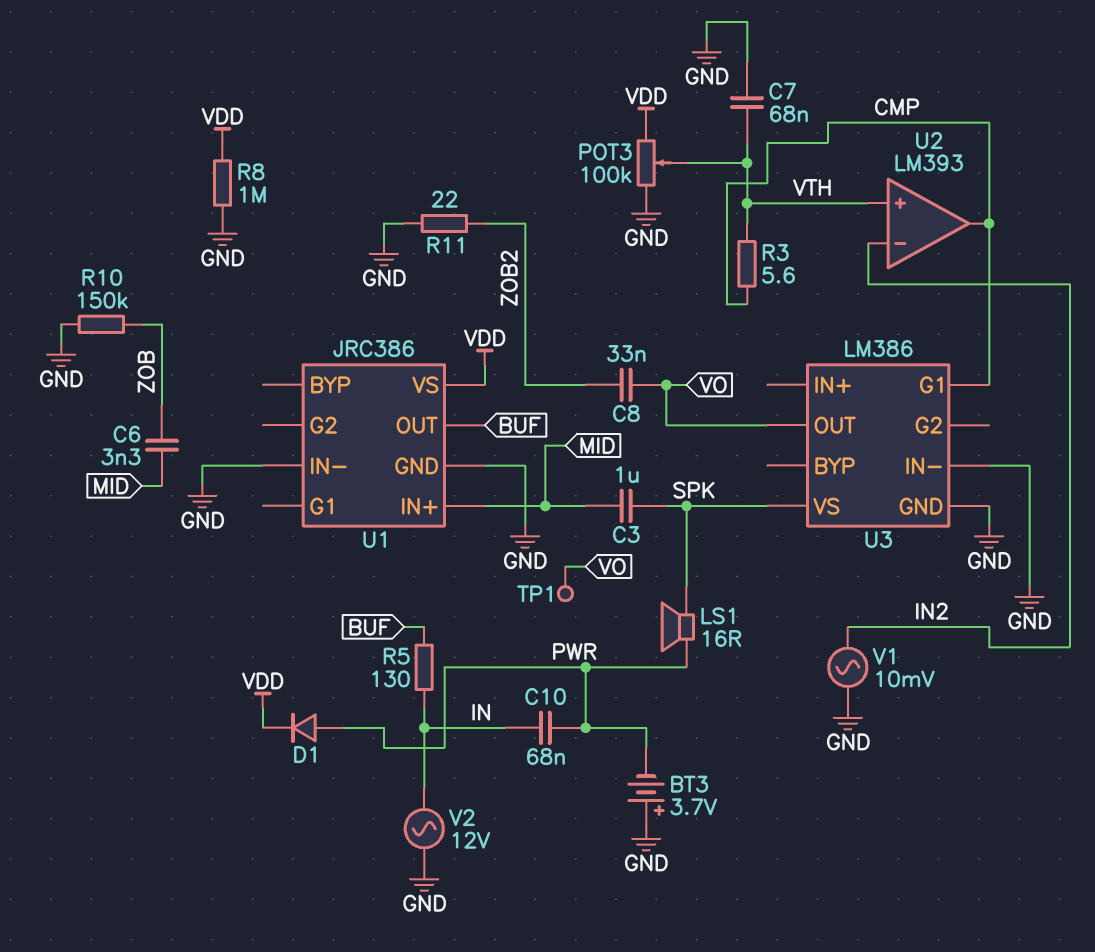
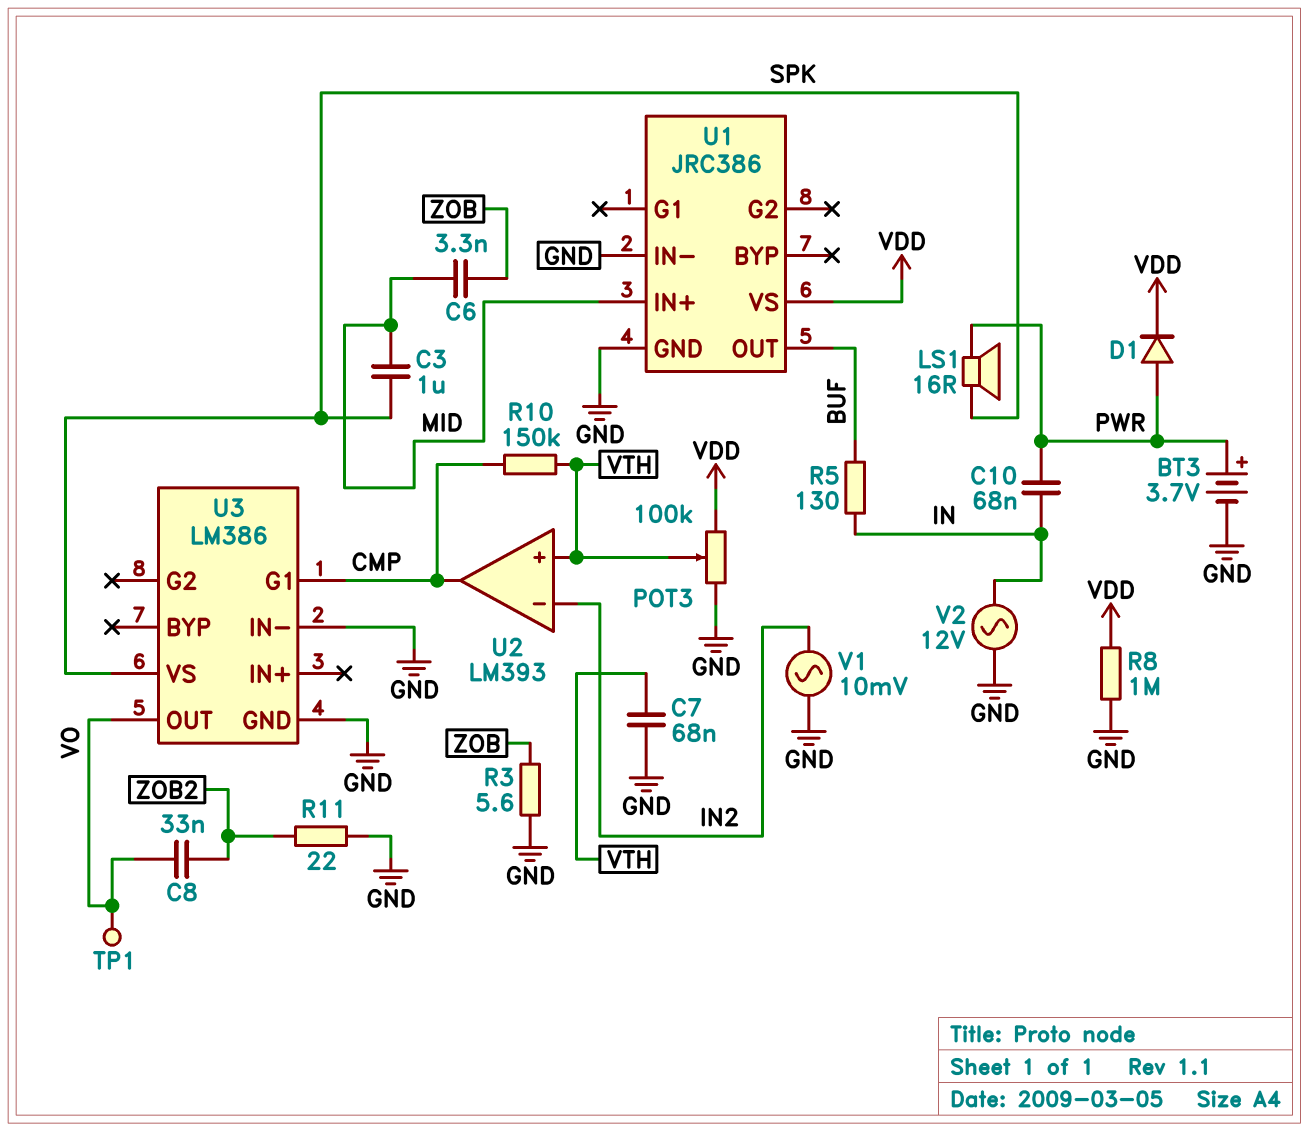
BT3: 3.7V (plus GND, minus PWR) -> 3.7V (plus PWR, minus GND)
R3: 5.6 (CMP, VTH) -> 5.6 (GND, ZOB)
R10: 150k (GND, ZOB) -> 150k (CMP, VTH)

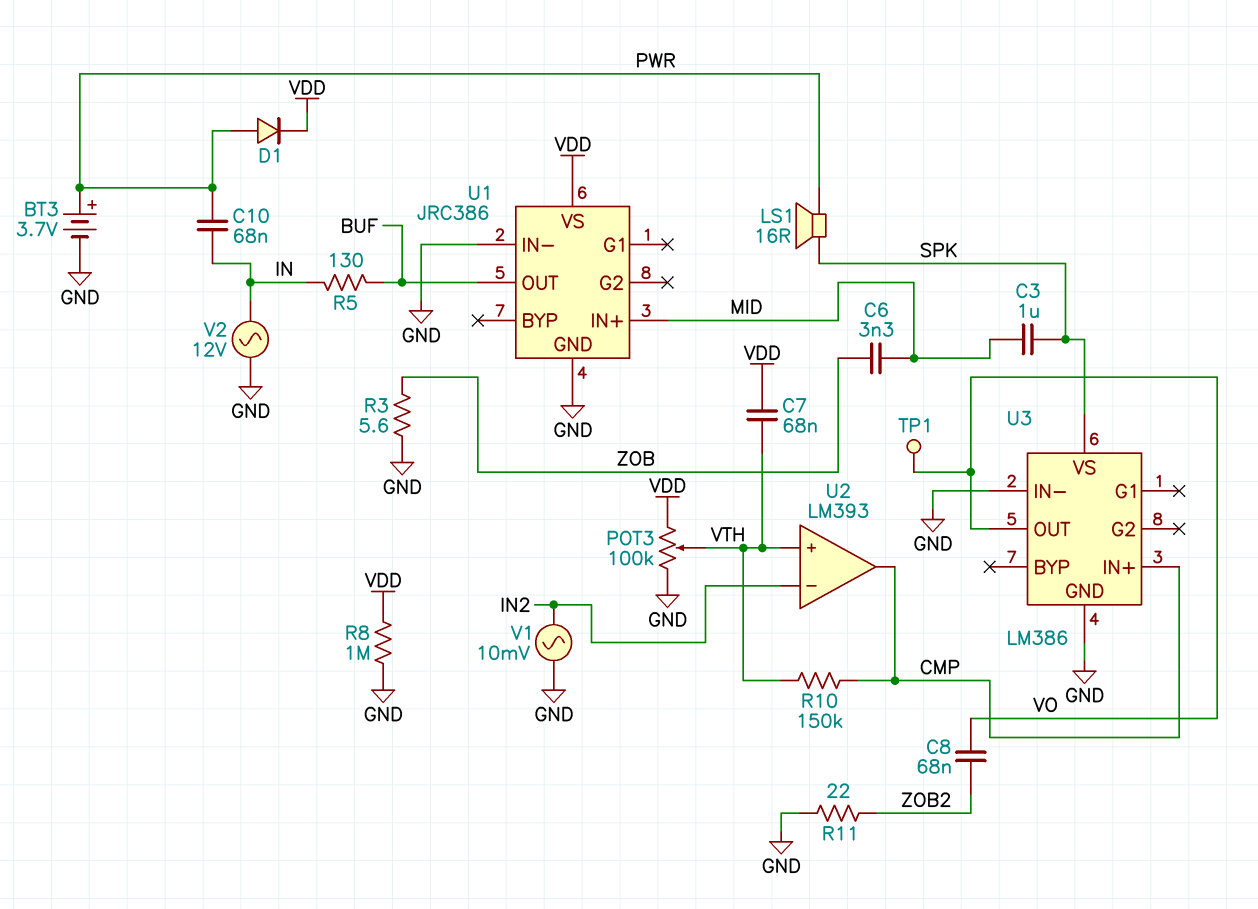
C7: 68nF (GND, VTH) -> 68nF (VDD, VTH)
C8: 33nF (VO, ZOB2) -> 68nF (VO, ZOB2)
U3 pin G1: CMP -> none
U3 pin IN+: none -> CMP

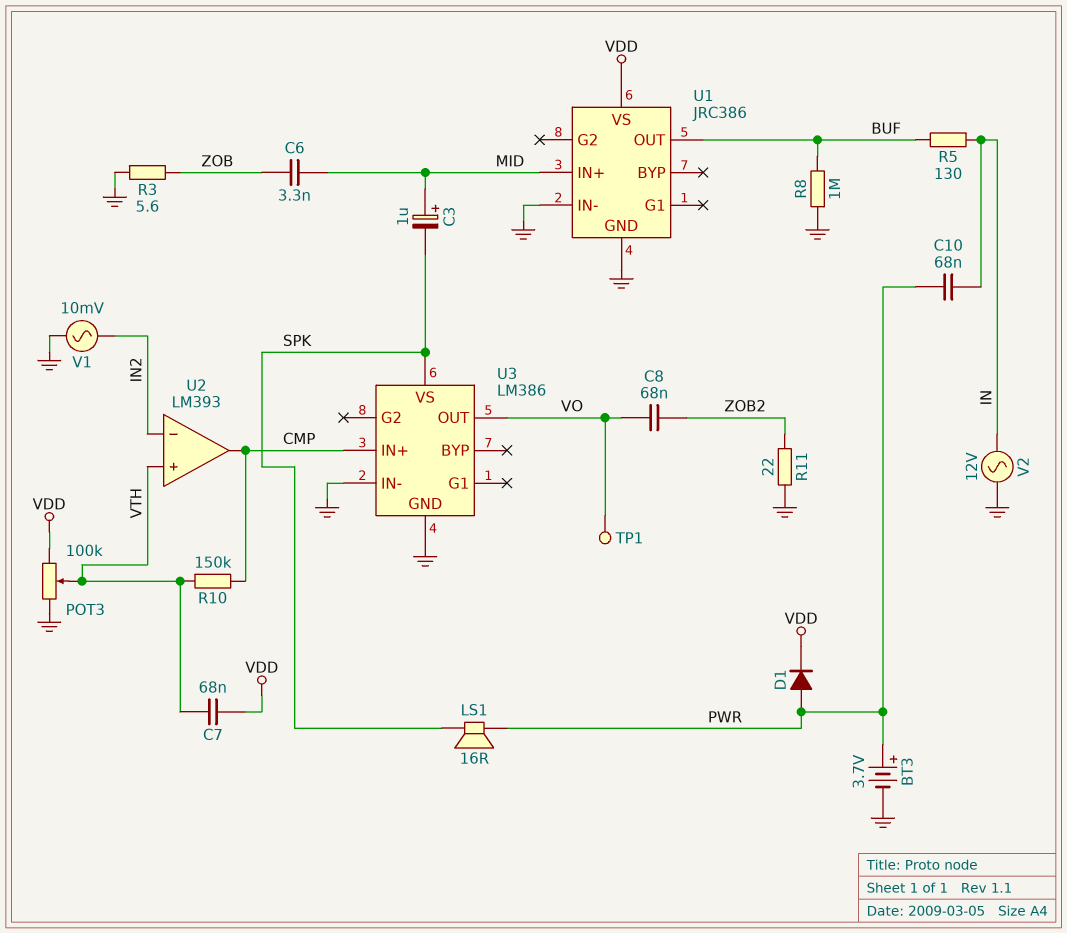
C3: 1uF (MID, SPK) -> 1uF (plus MID, minus SPK)
R8: 1M (GND, VDD) -> 1M (BUF, GND)

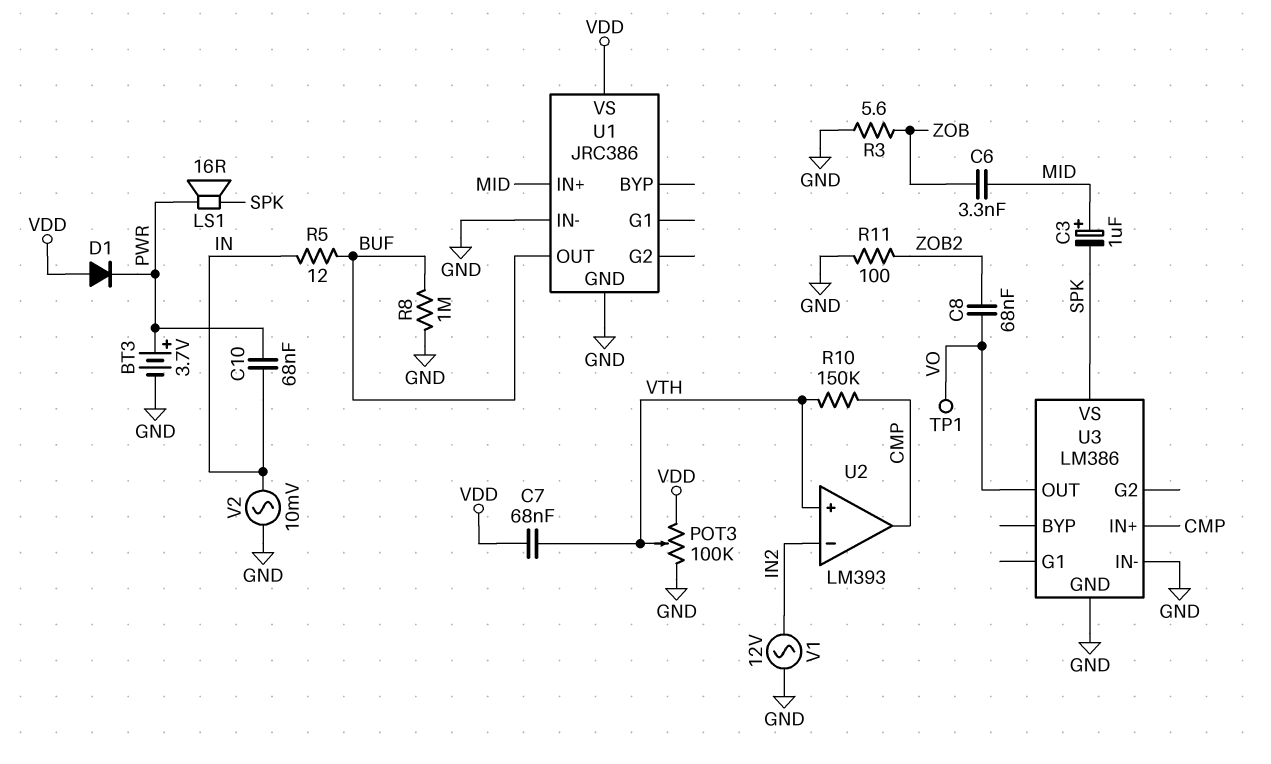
D1: diode (A PWR, K VDD) -> diode (A VDD, K PWR)
R5: 130 (BUF, IN) -> 12 (BUF, IN)
R11: 22 (GND, ZOB2) -> 100 (GND, ZOB2)
V1: AC 10mV (GND, IN2) -> AC 12V (GND, IN2)
V2: AC 12V (GND, IN) -> AC 10mV (GND, IN)

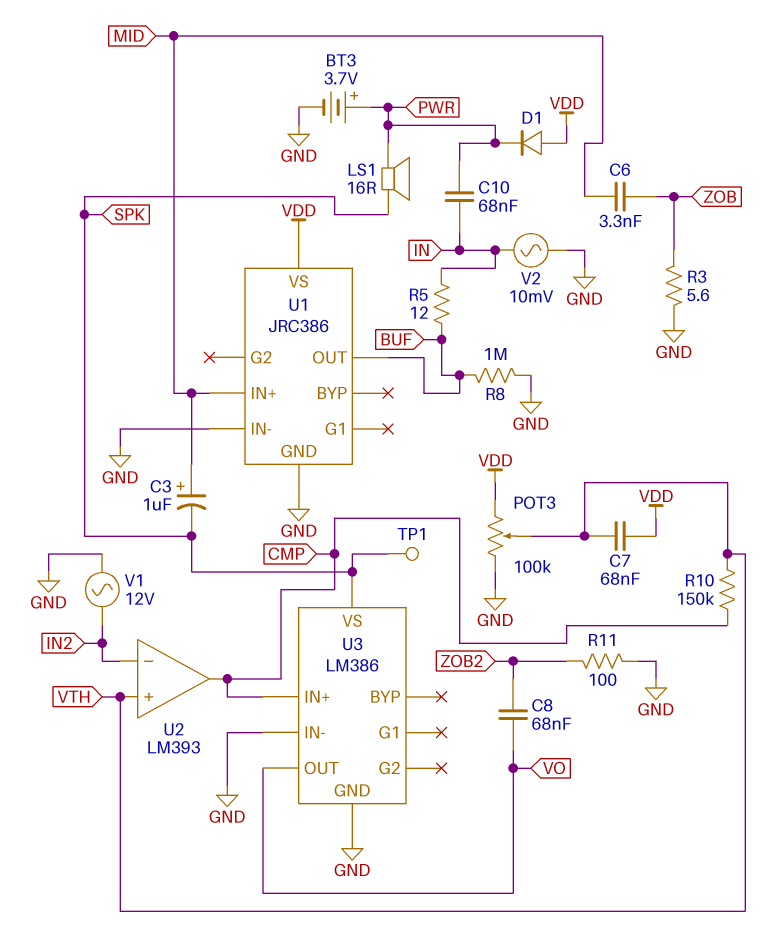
TP1: test point (VO) -> test point (SPK)

